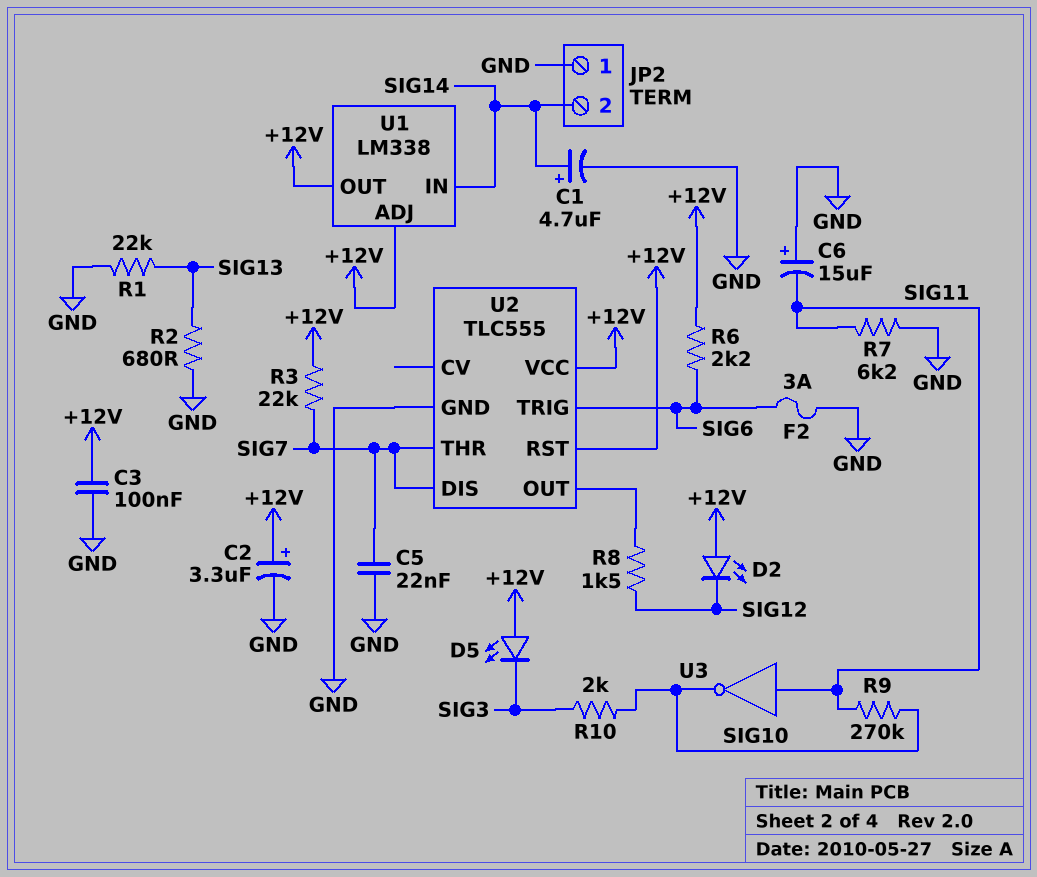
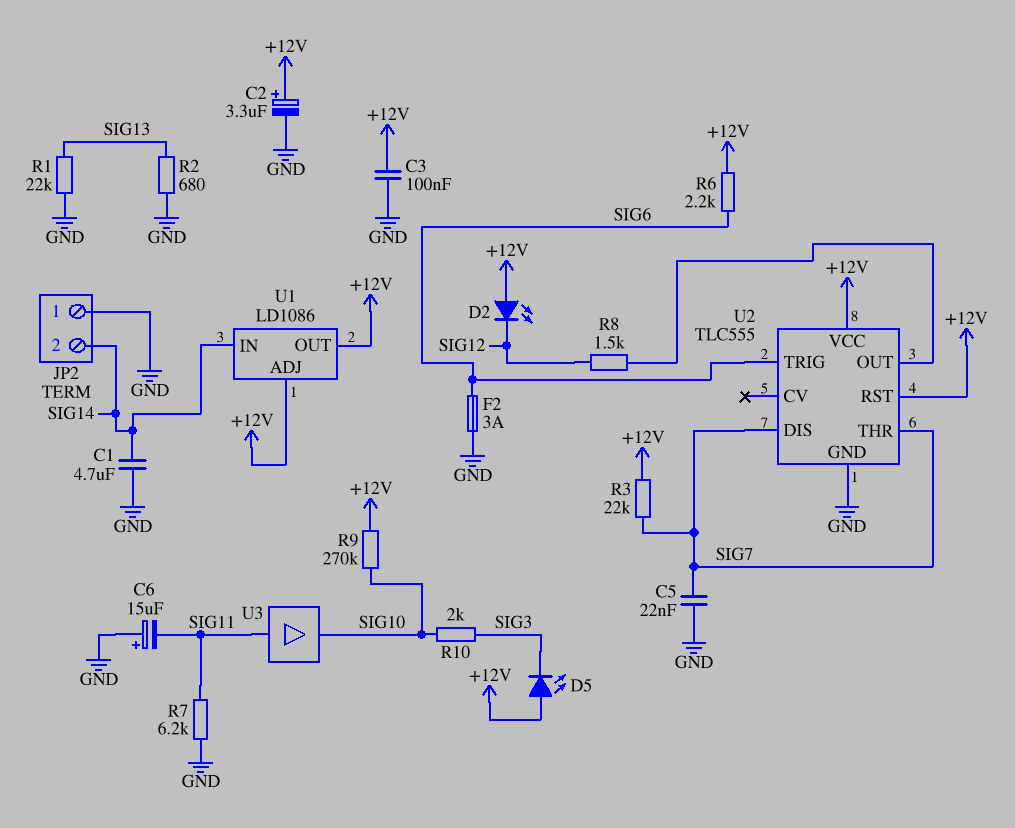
C1: 4.7uF (plus SIG14, minus GND) -> 4.7uF (GND, SIG14)
R9: 270k (SIG10, SIG11) -> 270k (+12V, SIG10)
U1: LM338 -> LD1086
U3: NOT (in SIG11, out SIG10) -> buffer (in SIG11, out SIG10)

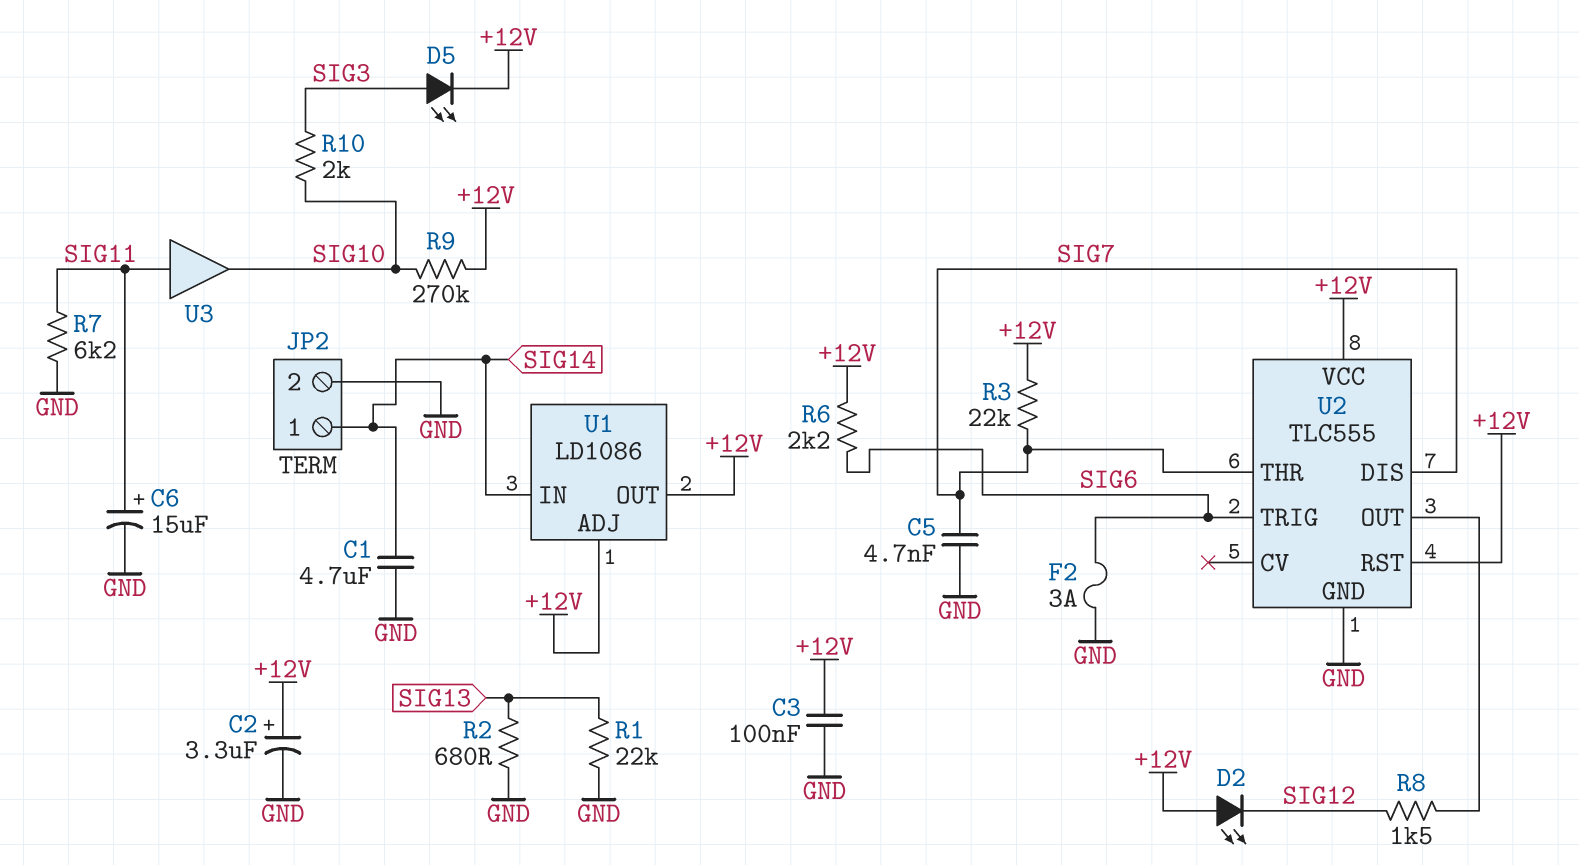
C5: 22nF (GND, SIG7) -> 4.7nF (GND, SIG7)
C6: 15uF (plus GND, minus SIG11) -> 15uF (plus SIG11, minus GND)
D5: LED (A +12V, K SIG3) -> LED (A SIG3, K +12V)
JP2 pin 1: GND -> SIG14
JP2 pin 2: SIG14 -> GND

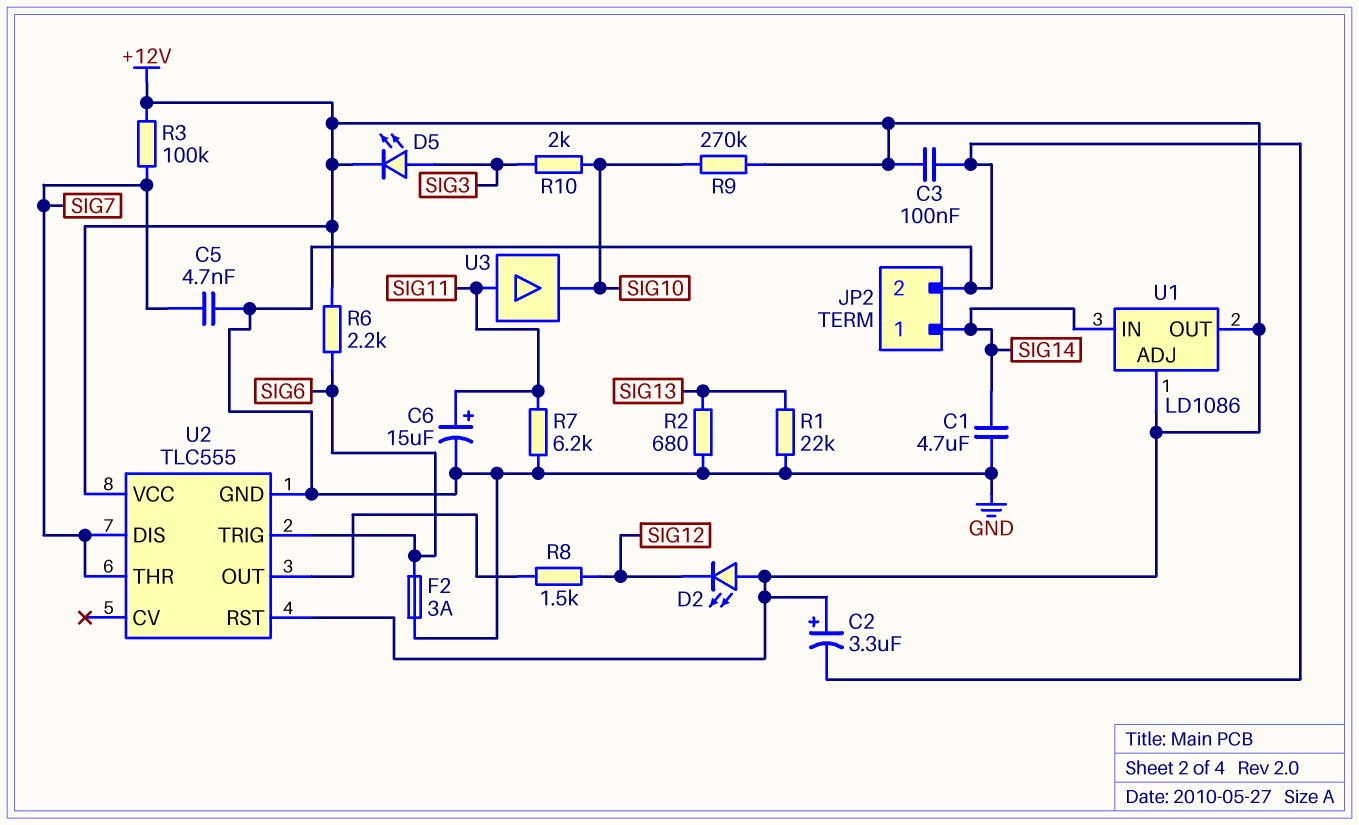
R3: 22k (+12V, SIG7) -> 100k (+12V, SIG7)

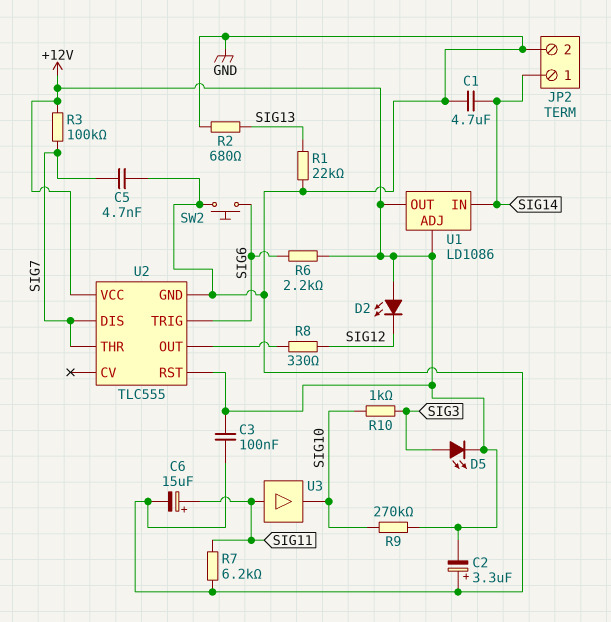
C2: 3.3uF (plus +12V, minus GND) -> 3.3uF (plus GND, minus +12V)
F2: 3A (GND, SIG6) -> none
R8: 1.5k (SIG12, U2/OUT) -> 330 (SIG12, U2/OUT)
R10: 2k (SIG3, SIG10) -> 1k (SIG3, SIG10)
SW2: none -> button (GND, SIG6)

